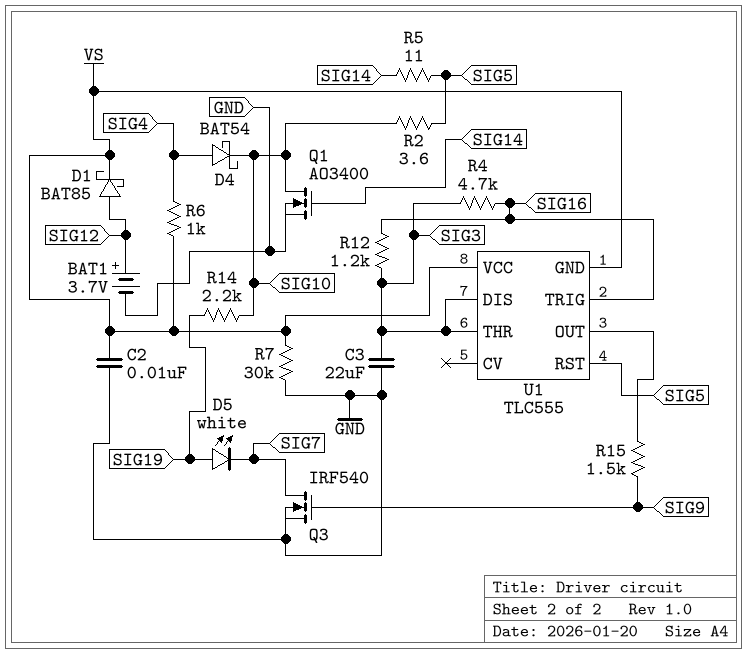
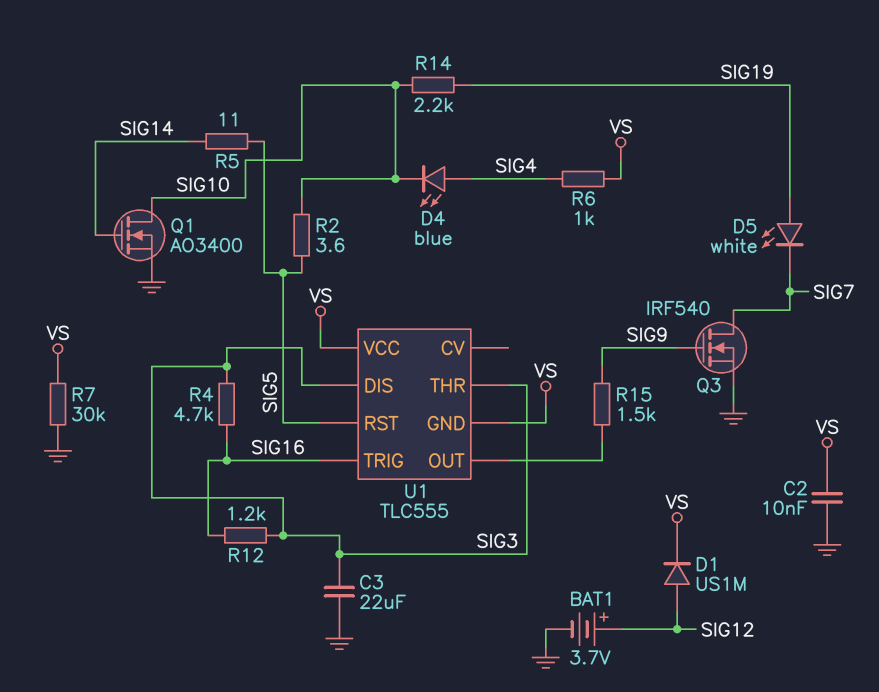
D1: schottky BAT85 (A SIG12, K VS) -> diode US1M (A SIG12, K VS)
D4: schottky BAT54 (A SIG4, K SIG10) -> LED blue (A SIG4, K SIG10)

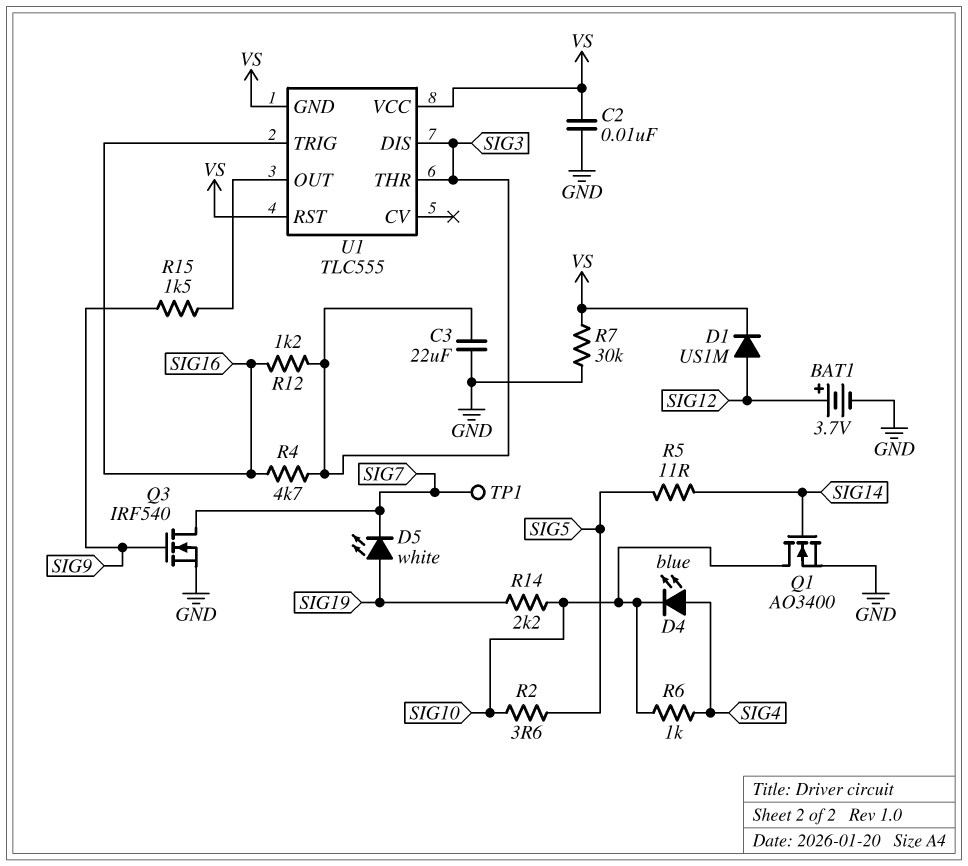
R6: 1k (SIG4, VS) -> 1k (SIG4, SIG10)
TP1: none -> test point (SIG7)
U1 pin RST: SIG5 -> VS

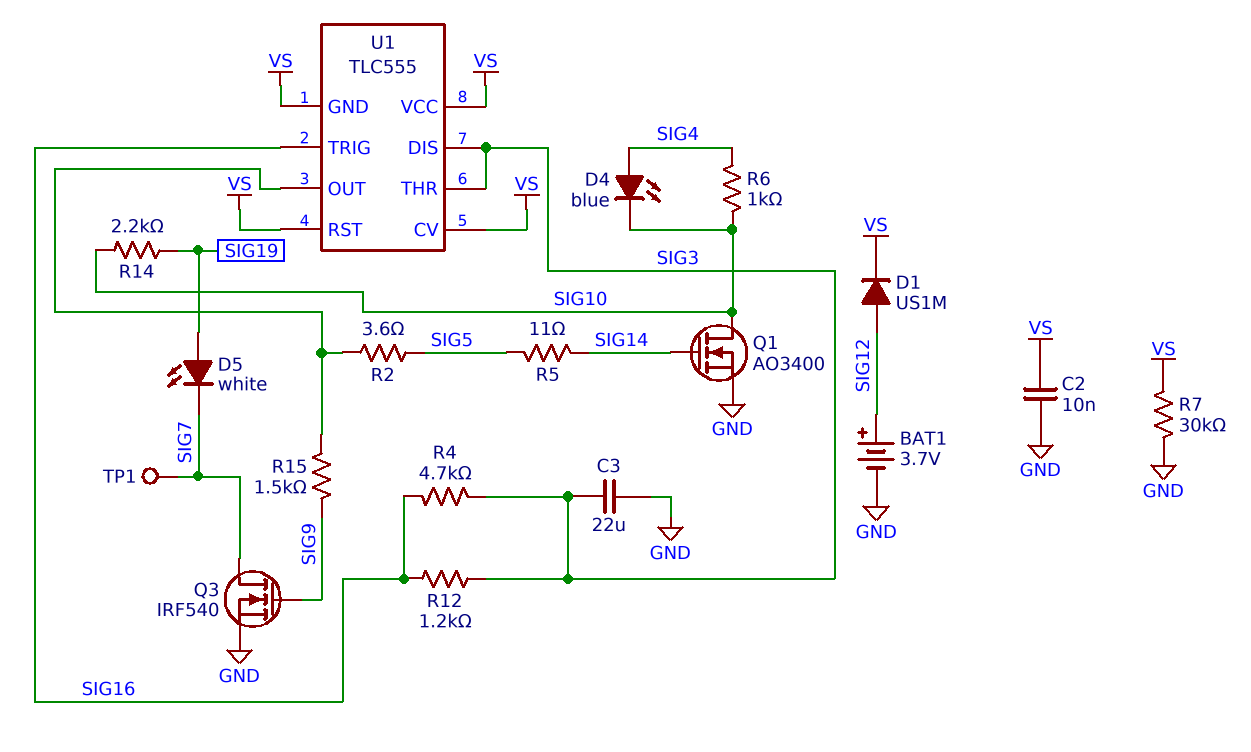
R2: 3.6 (SIG5, SIG10) -> 3.6 (SIG5, U1/OUT)
U1 pin CV: none -> VS

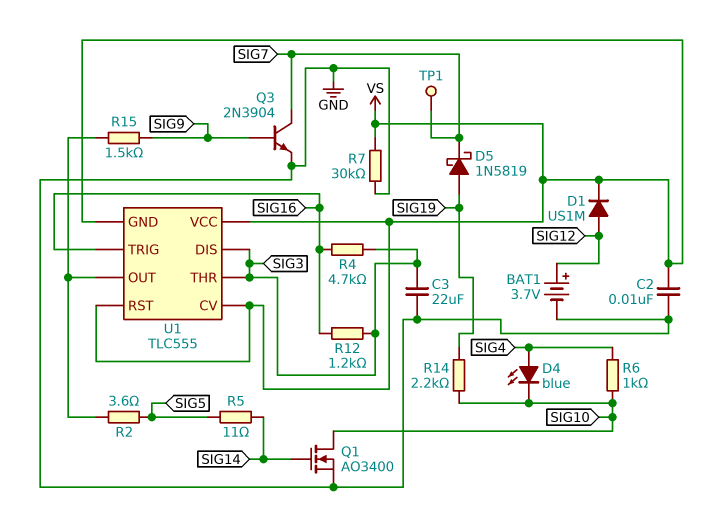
D5: LED white (A SIG19, K SIG7) -> schottky 1N5819 (A SIG19, K SIG7)
Q3: NMOS IRF540 (G SIG9, D SIG7, S GND) -> NPN 2N3904 (B SIG9, C SIG7, E GND)

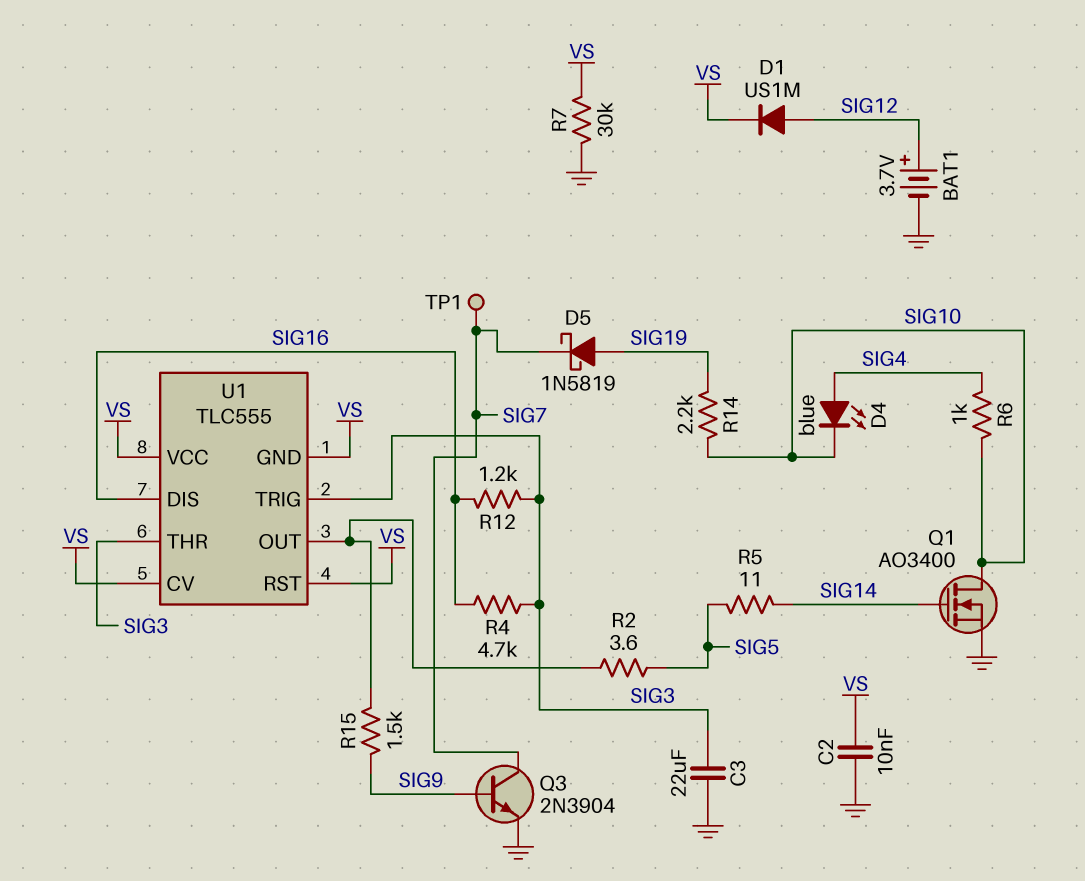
U1 pin DIS: SIG3 -> SIG16
U1 pin TRIG: SIG16 -> SIG3

